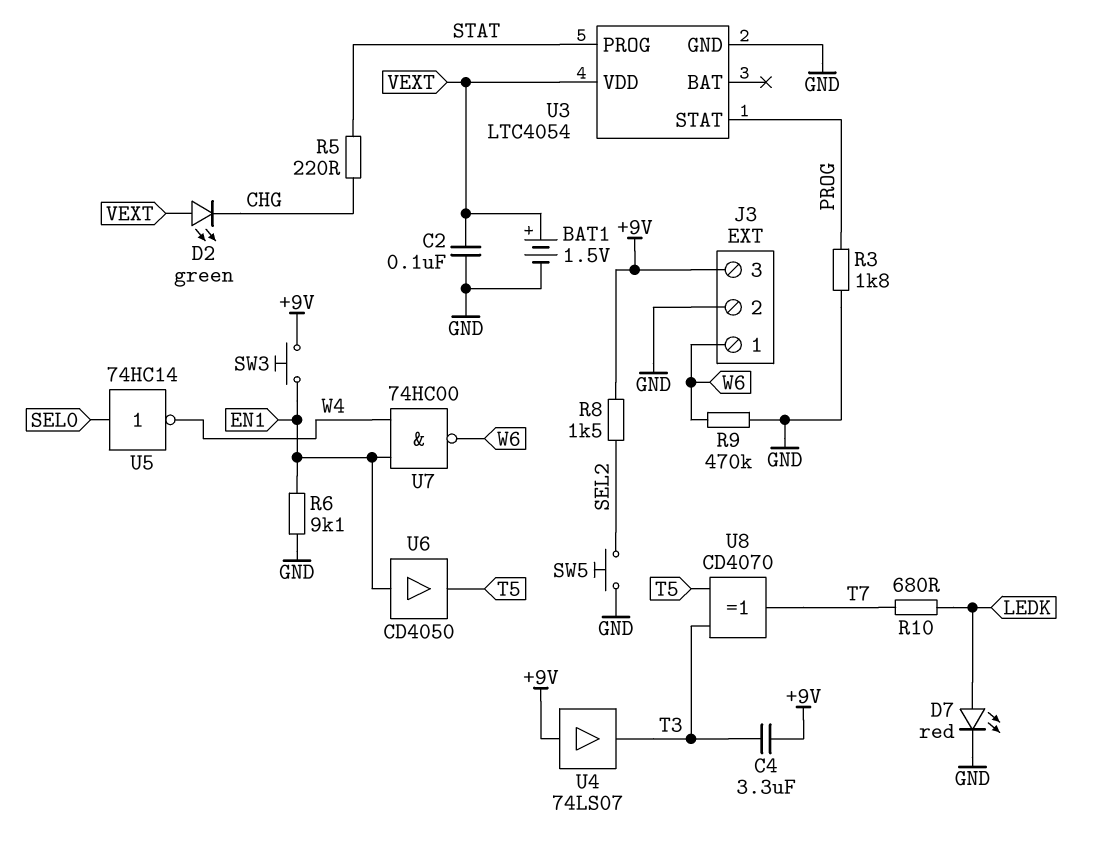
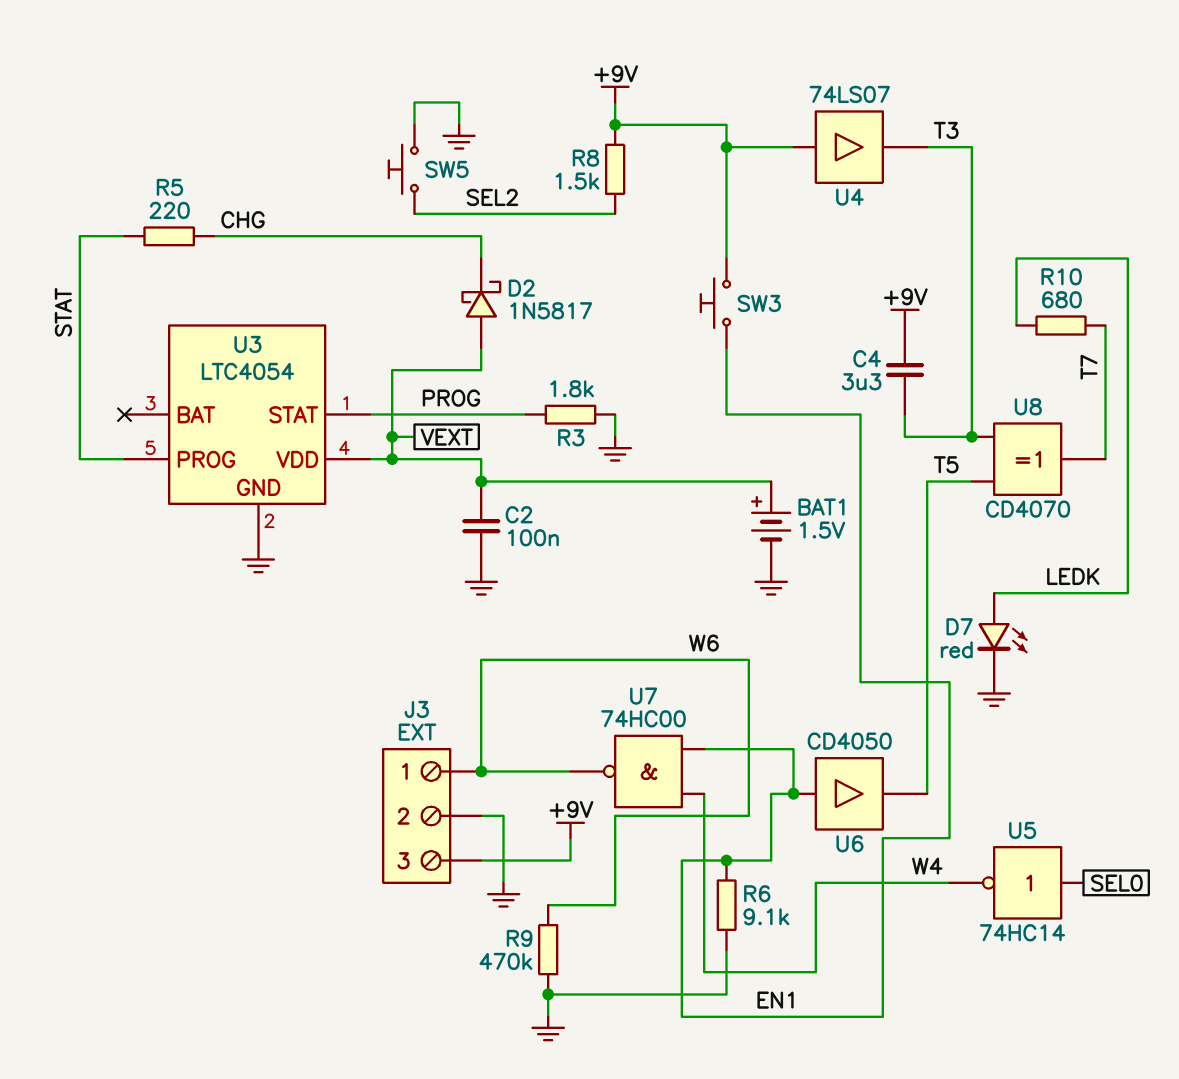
D2: LED green (A VEXT, K CHG) -> schottky 1N5817 (A VEXT, K CHG)

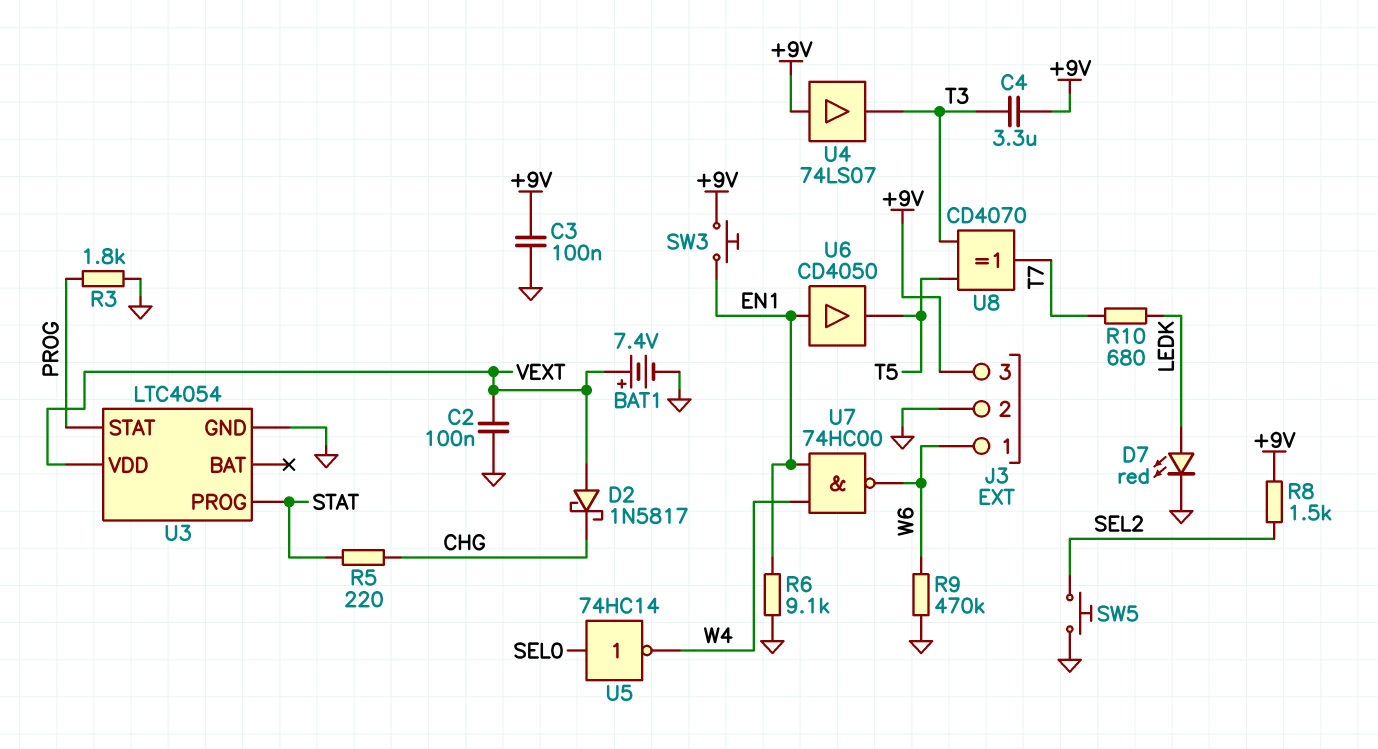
BAT1: 1.5V (plus VEXT, minus GND) -> 7.4V (plus VEXT, minus GND)
C3: none -> 100nF (+9V, GND)

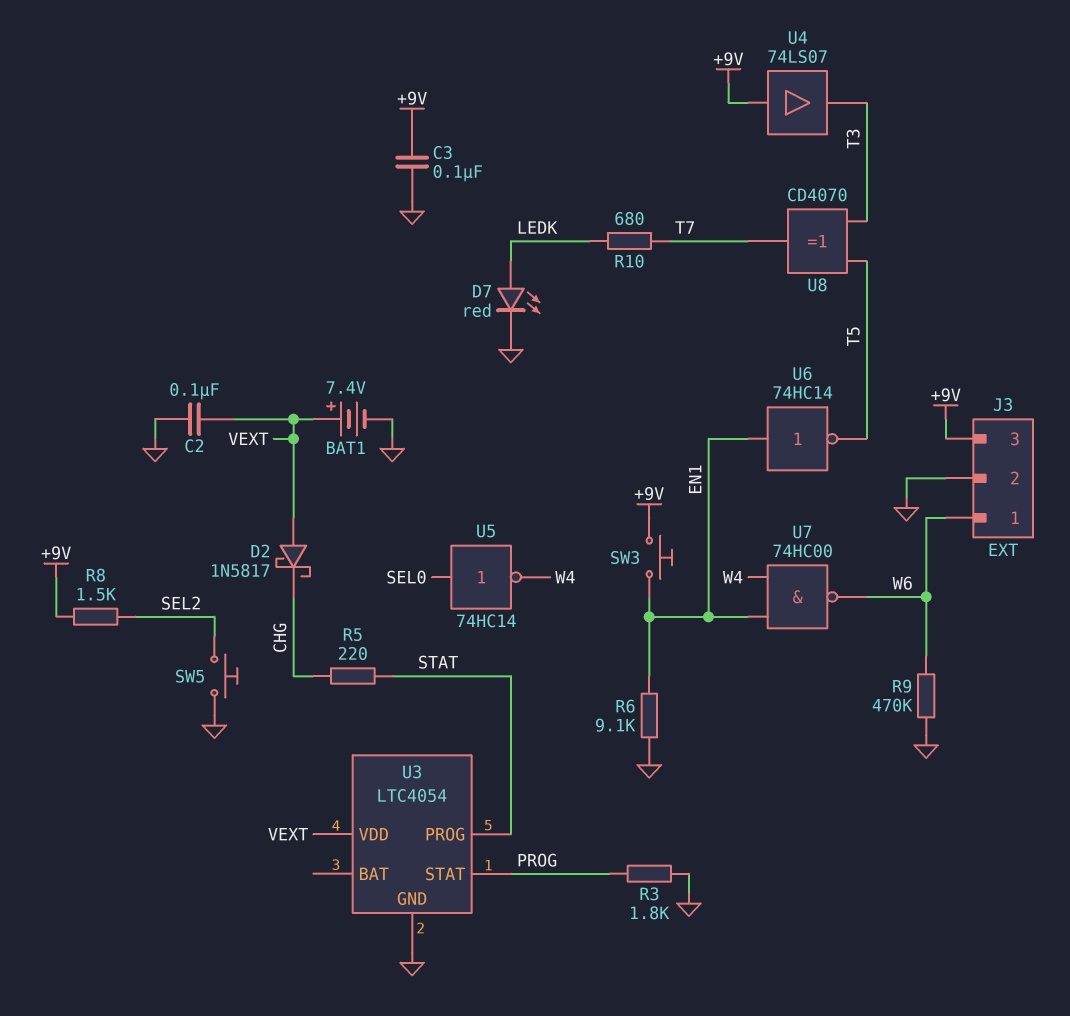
C4: 3.3uF (+9V, T3) -> none
U6: buffer CD4050 (in EN1, out T5) -> NOT 74HC14 (in EN1, out T5)

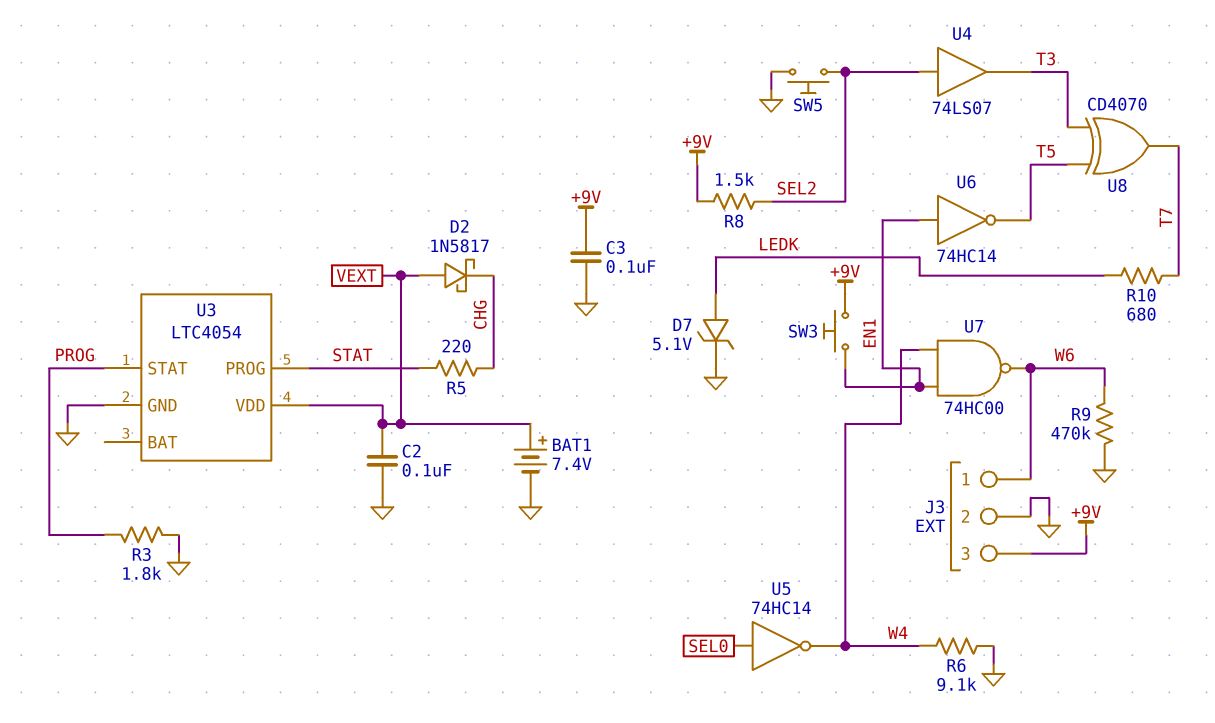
D7: LED red (A LEDK, K GND) -> zener 5.1V (A LEDK, K GND)
R6: 9.1k (EN1, GND) -> 9.1k (GND, W4)
U4: buffer 74LS07 (in +9V, out T3) -> buffer 74LS07 (in SEL2, out T3)

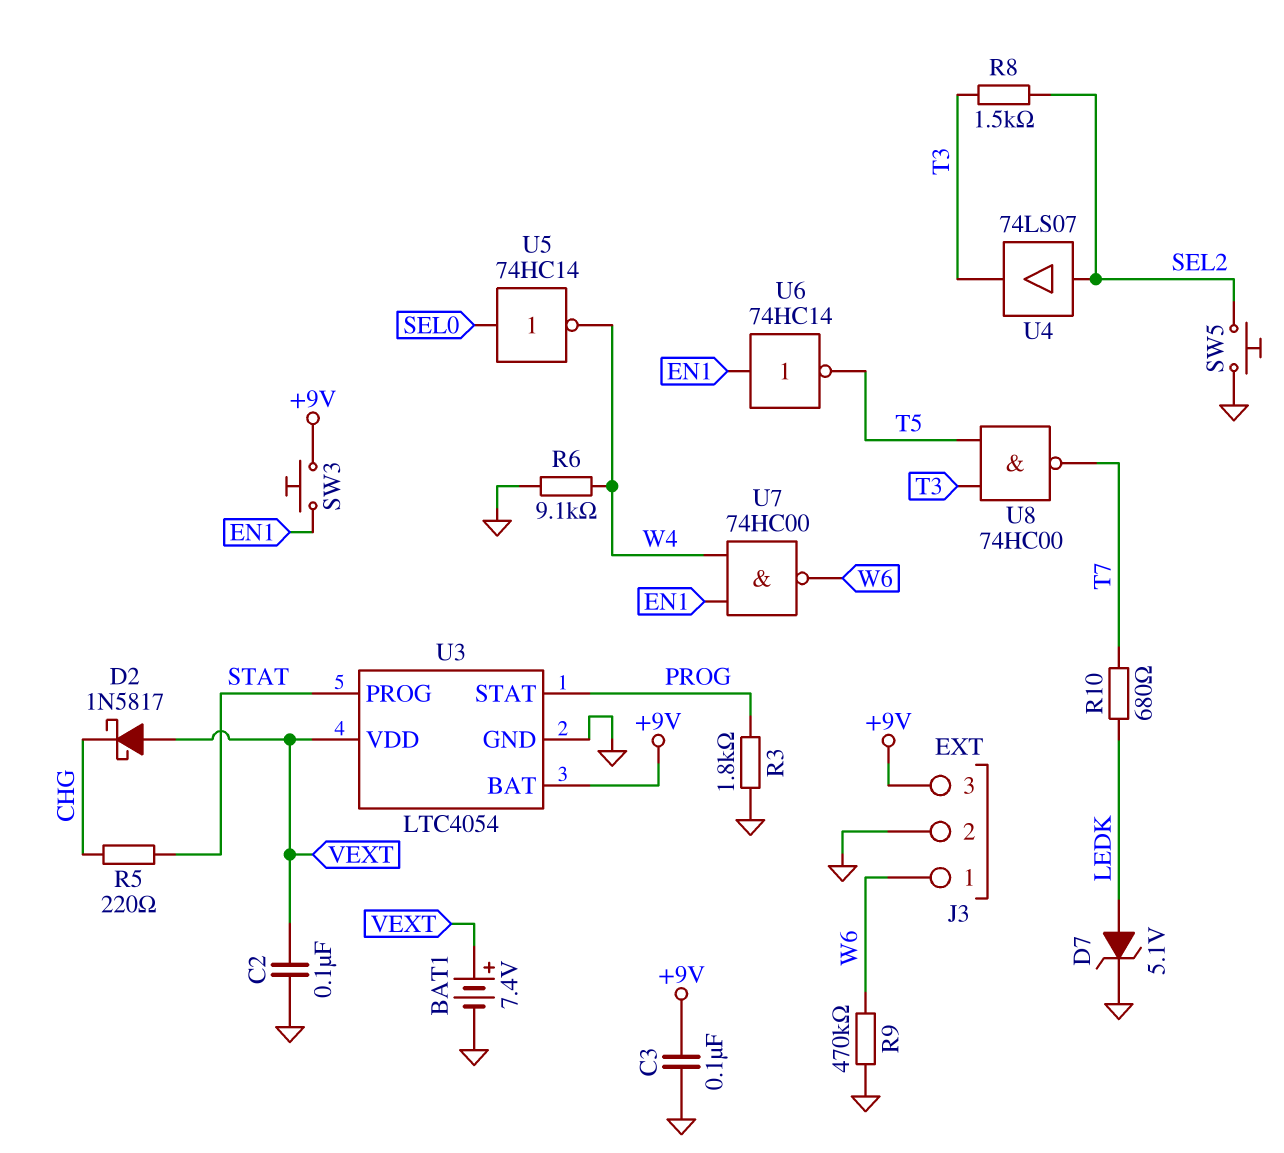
R8: 1.5k (+9V, SEL2) -> 1.5k (SEL2, T3)
U3 pin BAT: none -> +9V
U8: XOR CD4070 (in T3, in T5, out T7) -> NAND 74HC00 (in T3, in T5, out T7)

